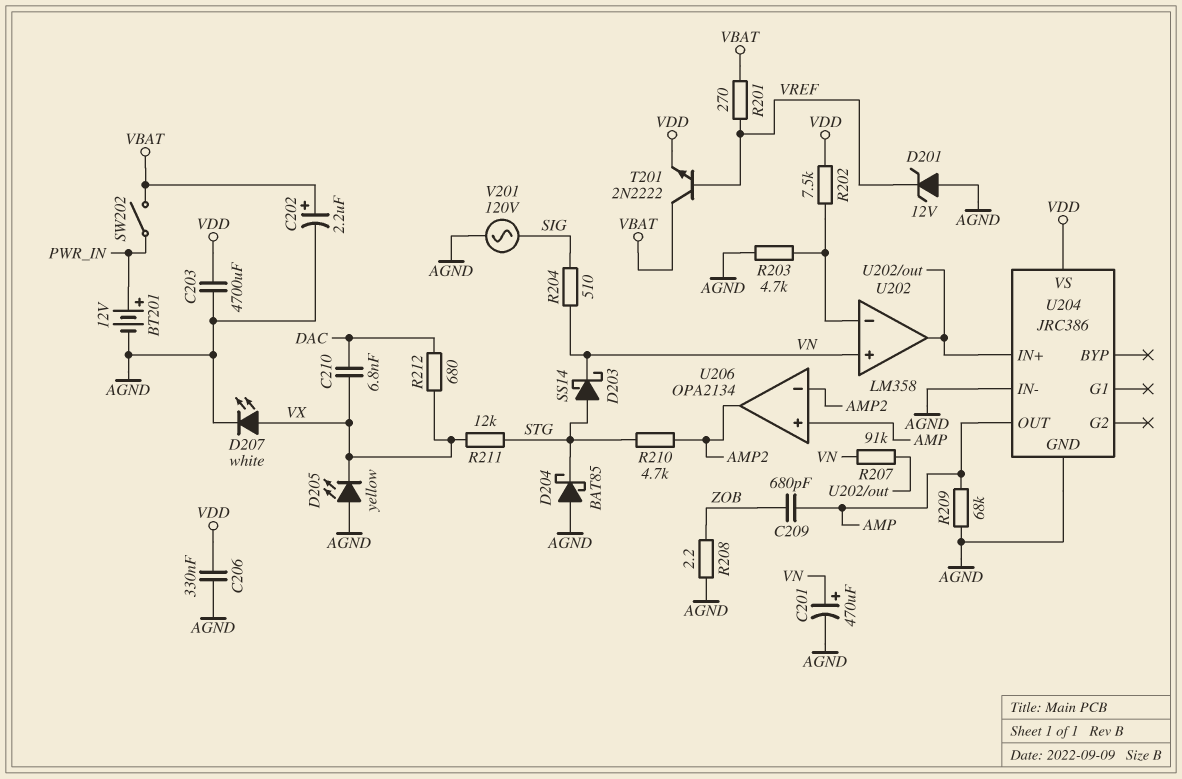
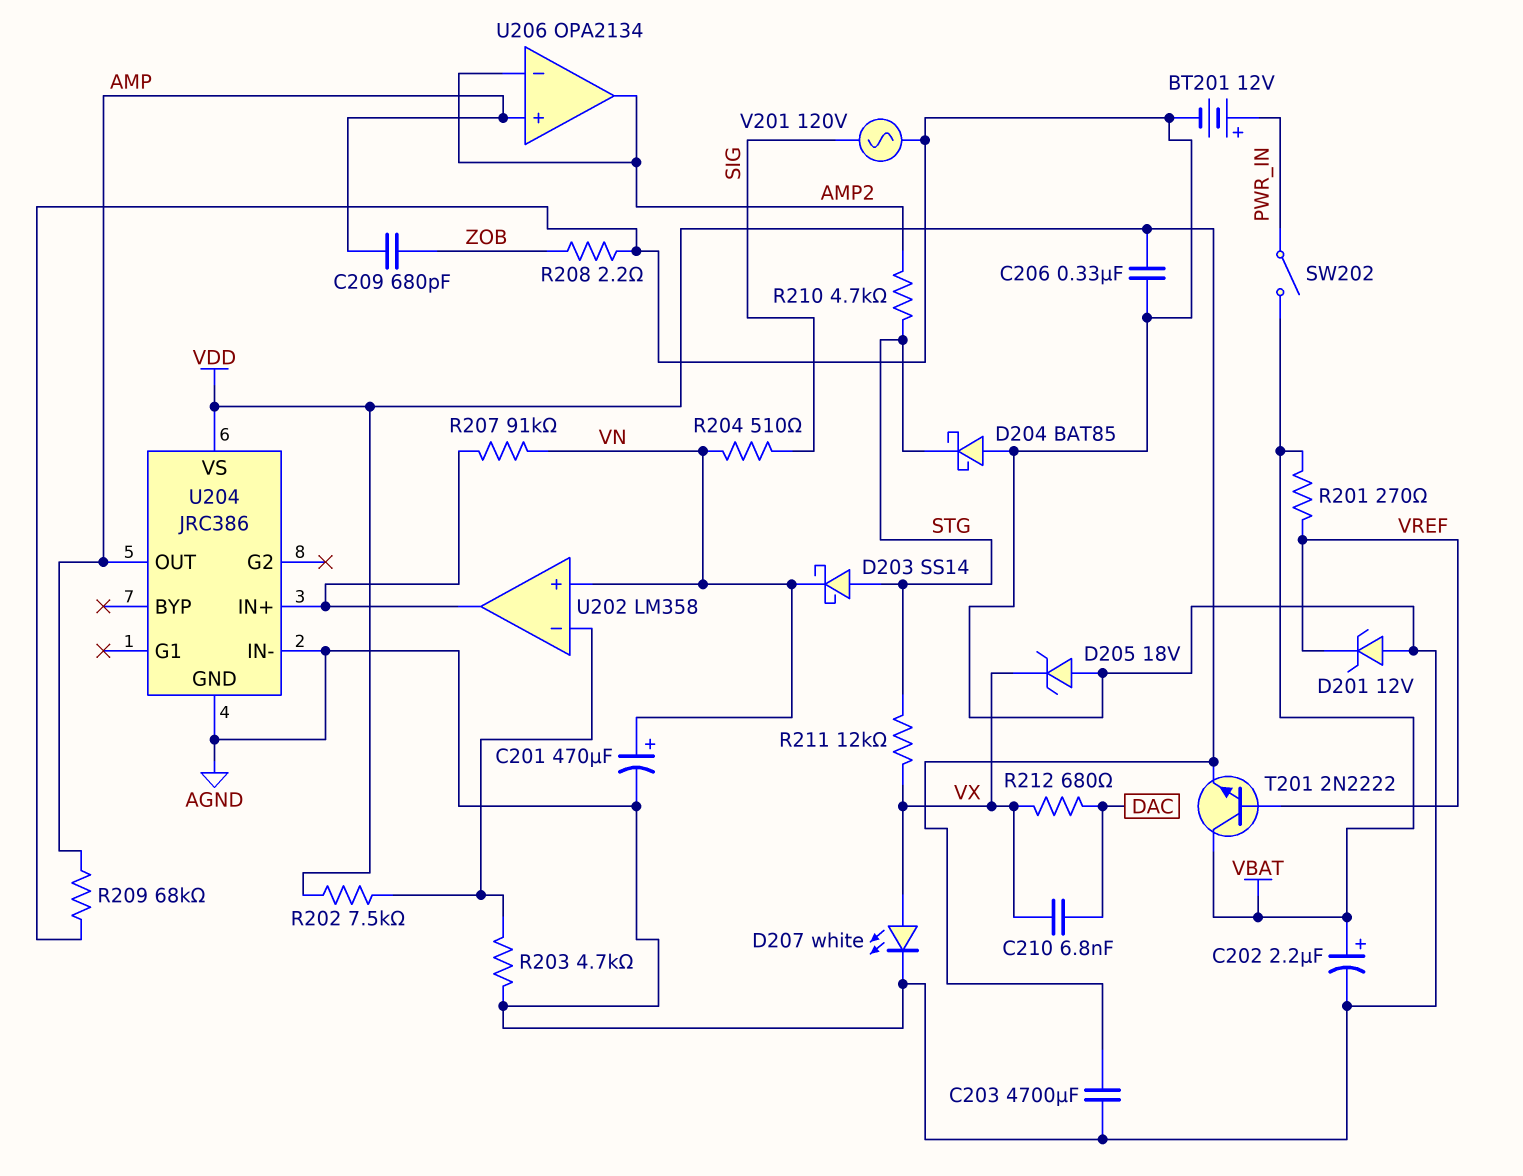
D205: LED yellow (A AGND, K VX) -> zener 18V (A AGND, K VX)

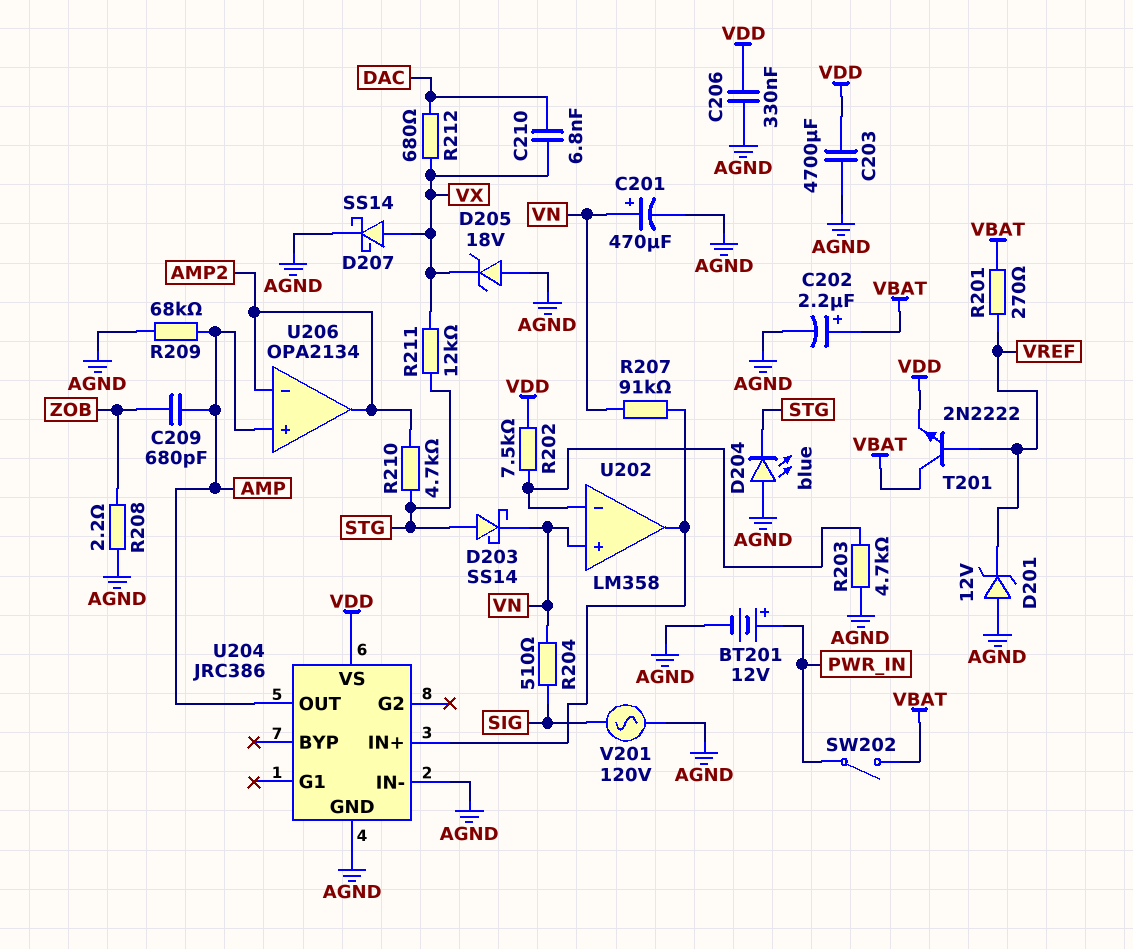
D204: schottky BAT85 (A AGND, K STG) -> LED blue (A AGND, K STG)
D207: LED white (A VX, K AGND) -> schottky SS14 (A VX, K AGND)

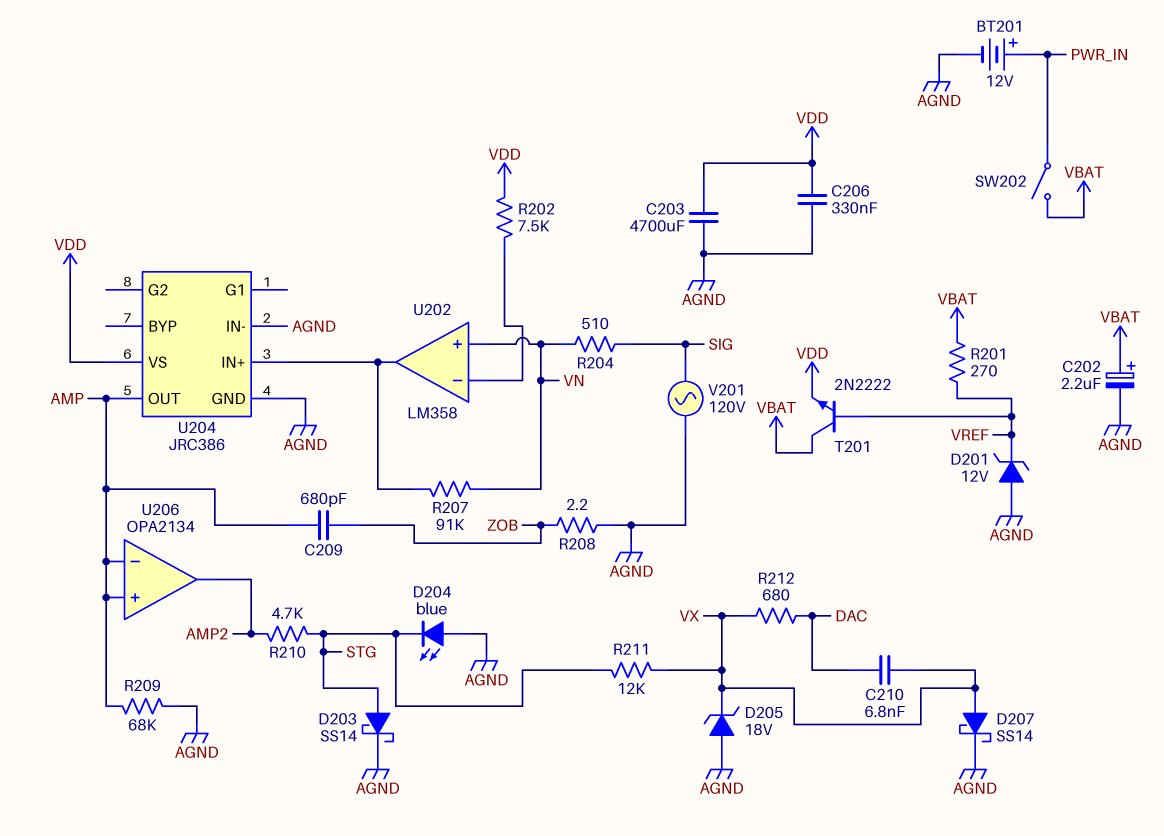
C201: 470uF (plus VN, minus AGND) -> none
D203: schottky SS14 (A STG, K VN) -> schottky SS14 (A STG, K AGND)
R203: 4.7k (AGND, U202/in-) -> none
U206 pin in-: AMP2 -> AMP

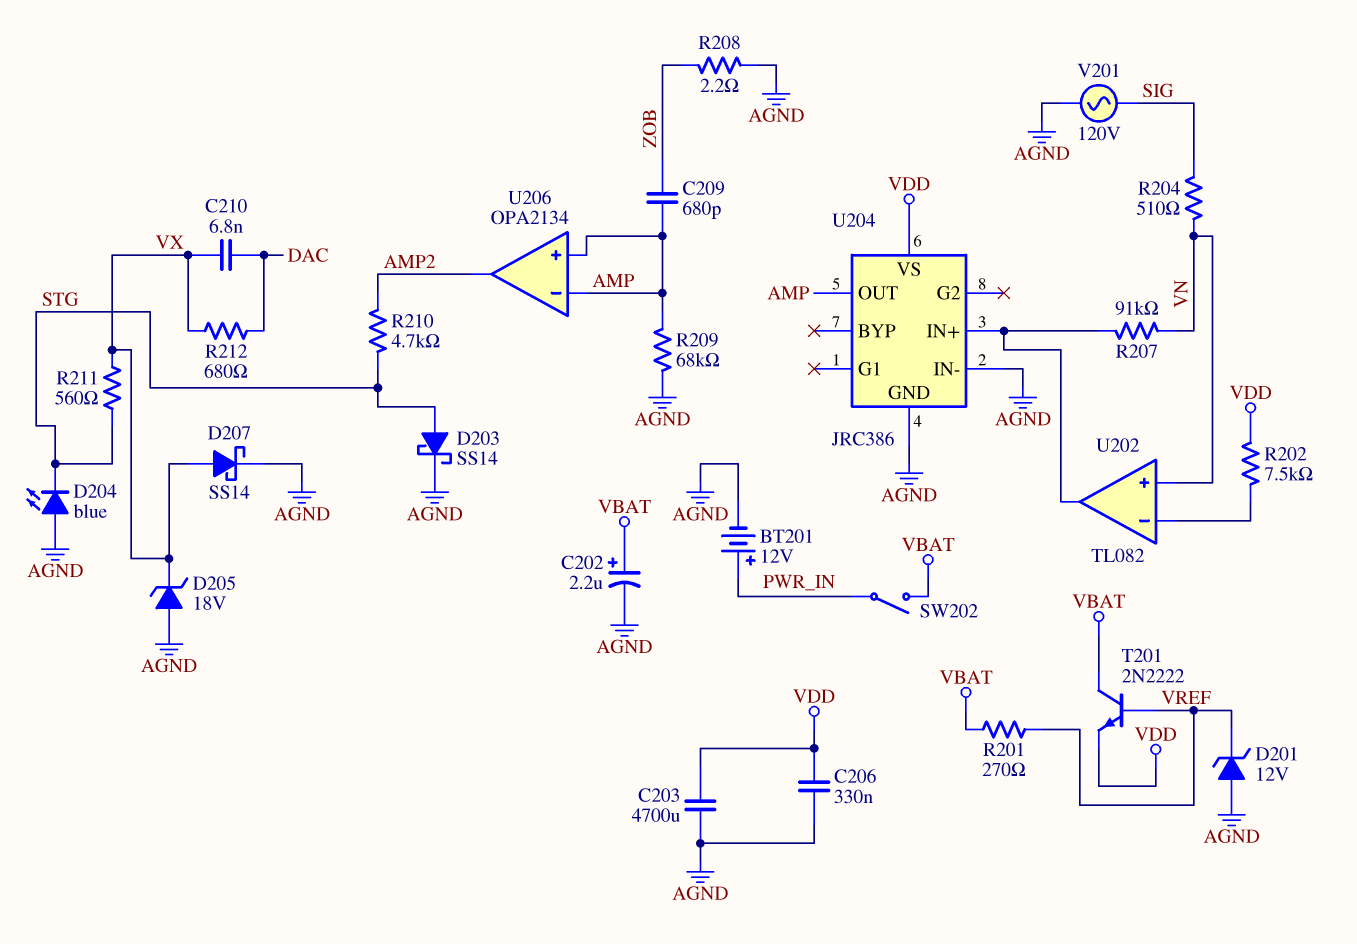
R211: 12k (STG, VX) -> 560 (STG, VX)
U202: LM358 -> TL082

